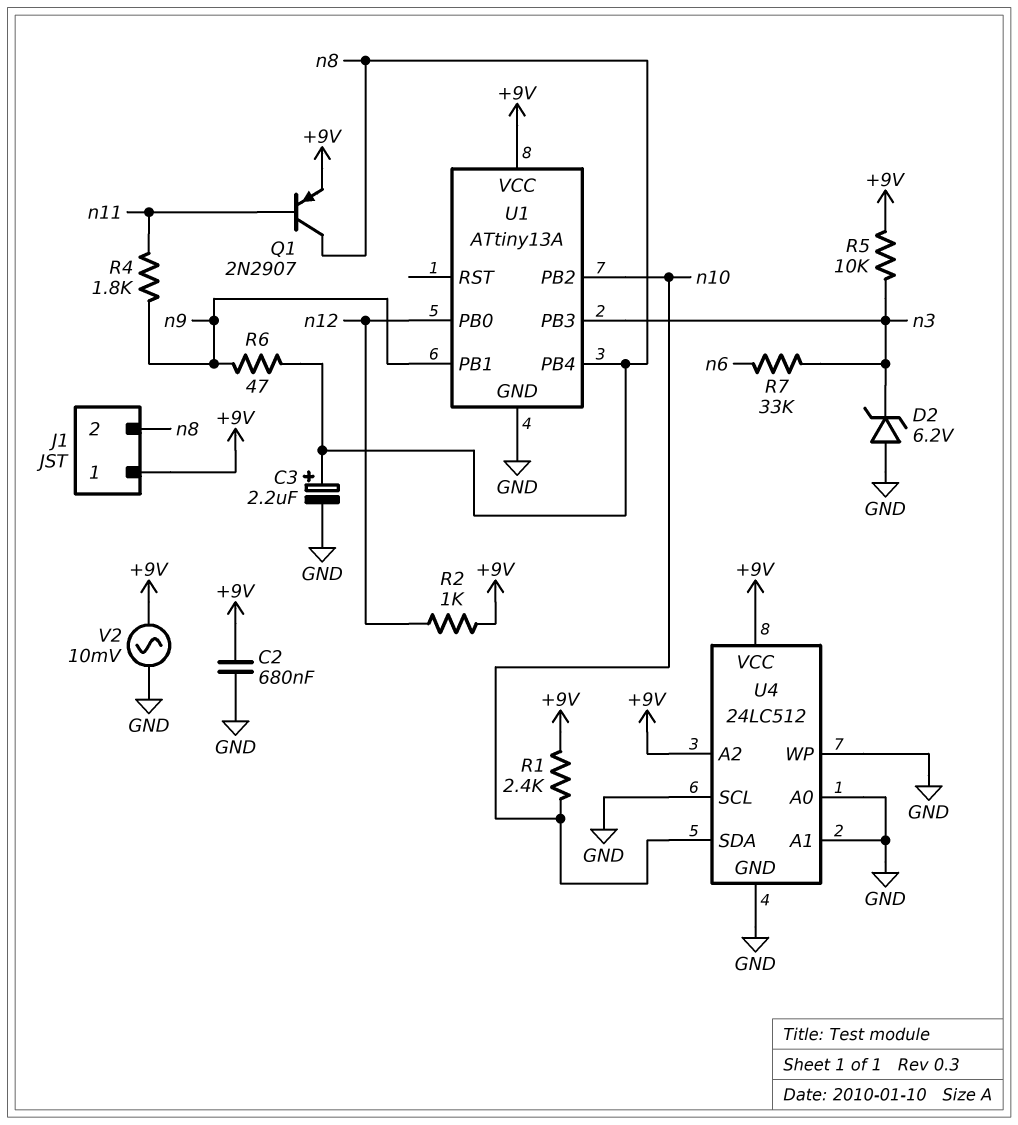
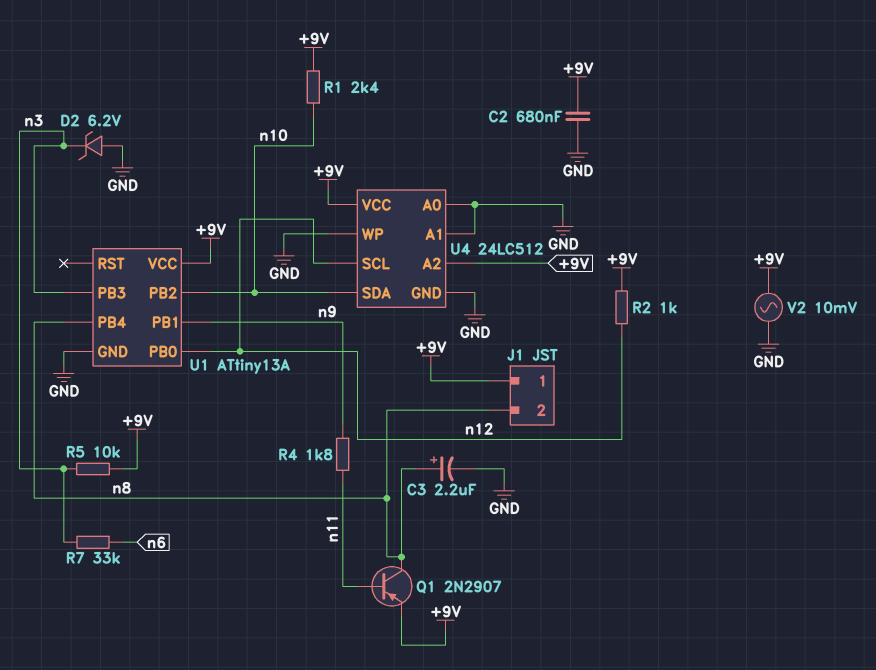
R6: 47 (n8, n9) -> none
U4 pin SCL: GND -> n12

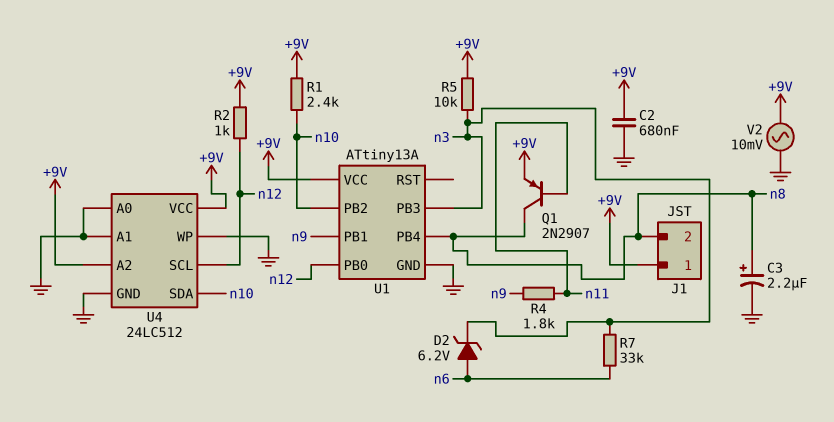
D2: zener 6.2V (A GND, K n3) -> zener 6.2V (A n6, K n3)

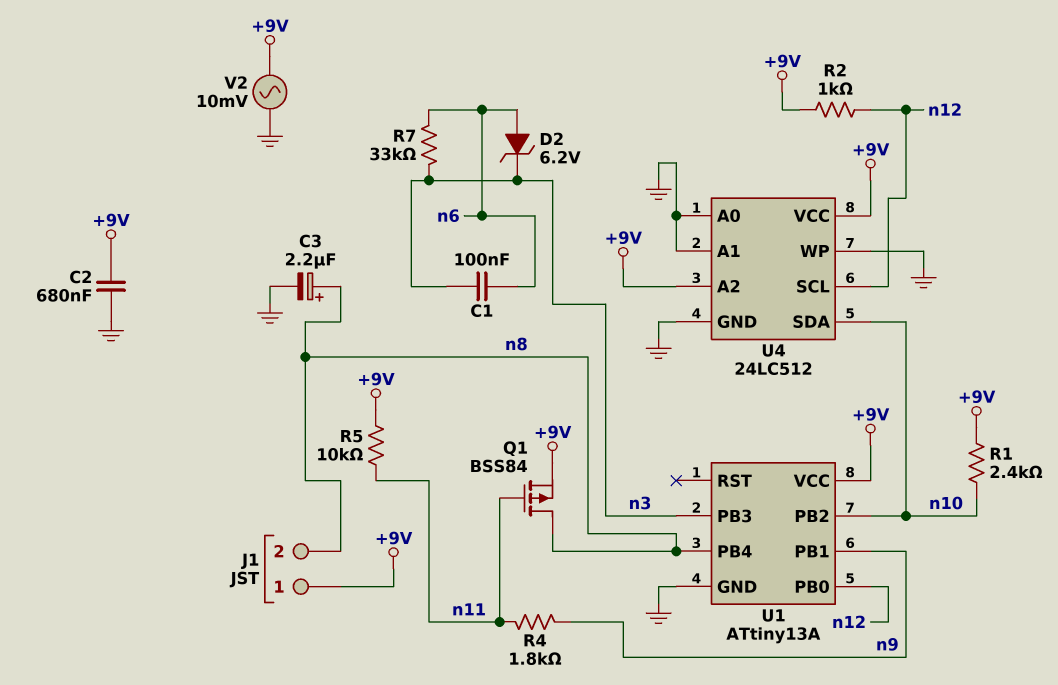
C1: none -> 100nF (n3, n6)
Q1: PNP 2N2907 (B n11, C n8, E +9V) -> PMOS BSS84 (G n11, D n8, S +9V)
R5: 10k (+9V, n3) -> 10k (+9V, n11)

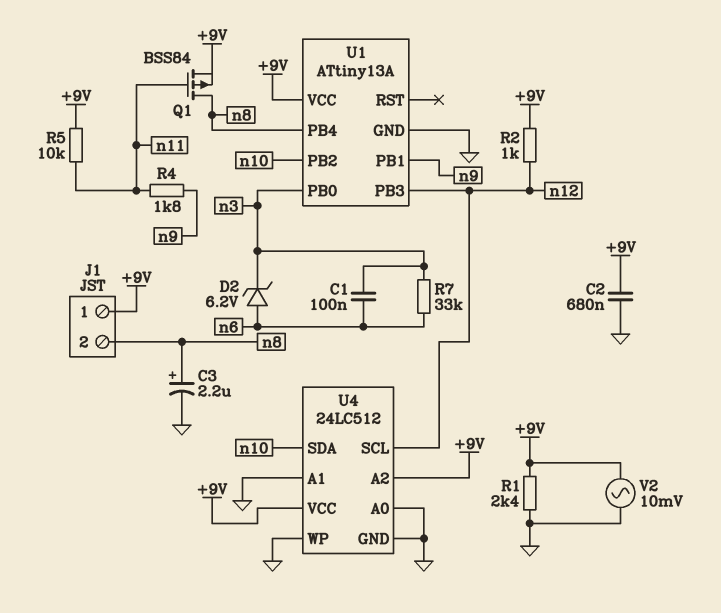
R1: 2.4k (+9V, n10) -> 2.4k (+9V, GND)
U1 pin PB0: n12 -> n3
U1 pin PB3: n3 -> n12

